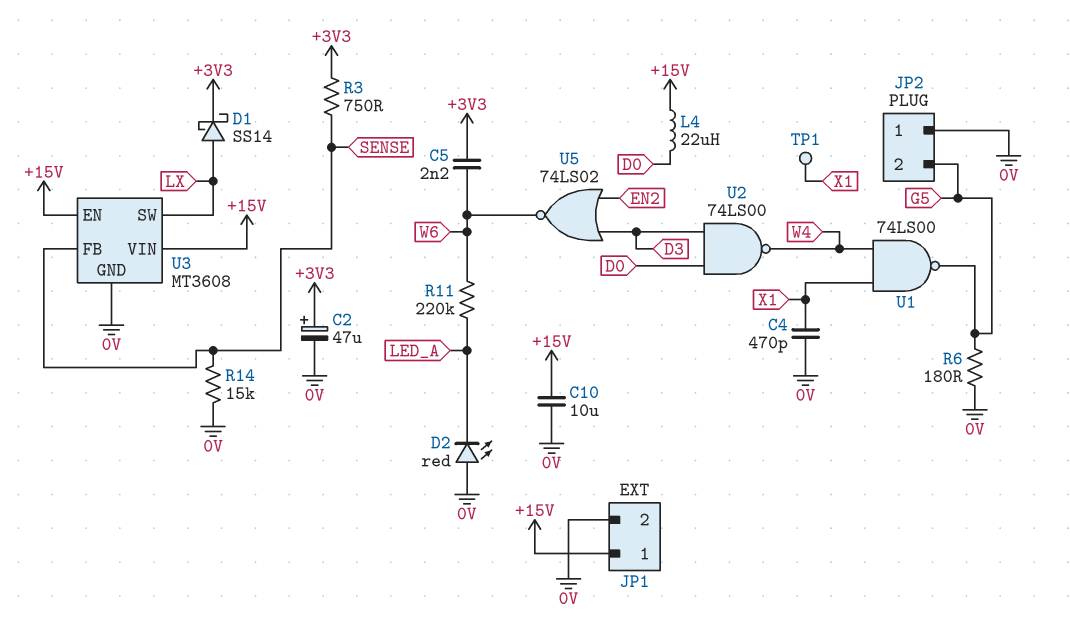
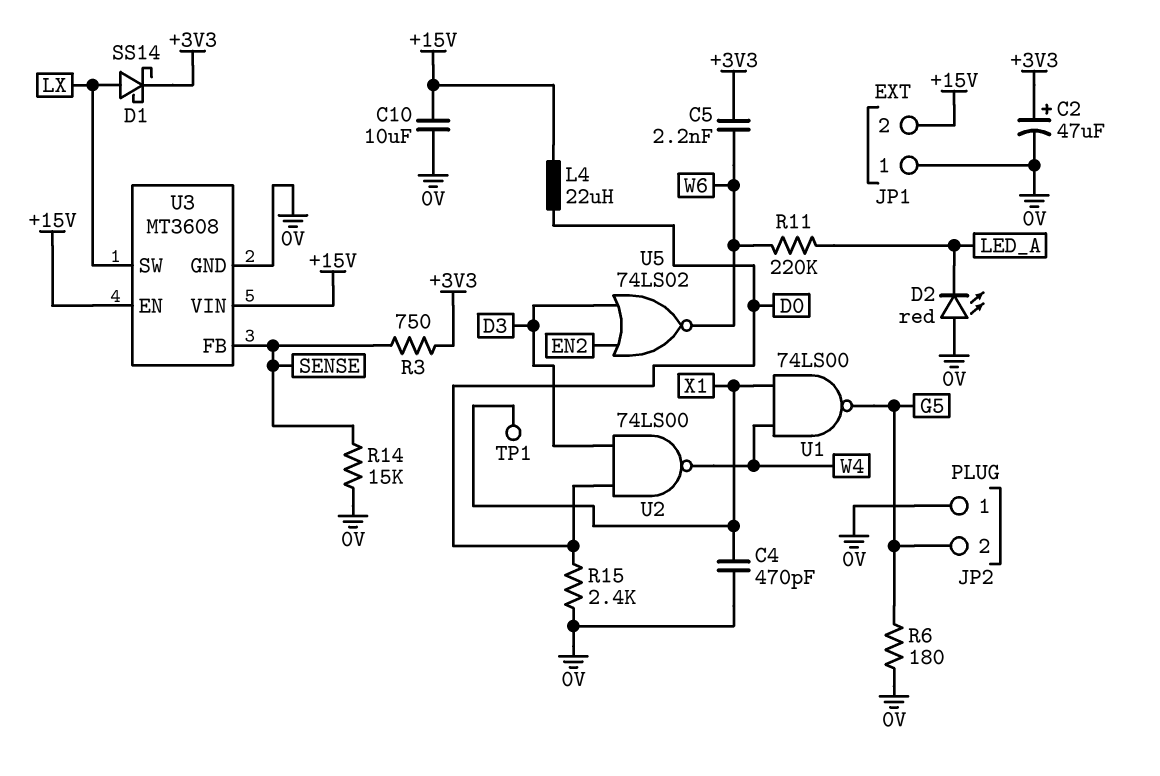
JP1 pin 1: +15V -> 0V
JP1 pin 2: 0V -> +15V
R15: none -> 2.4k (0V, D0)

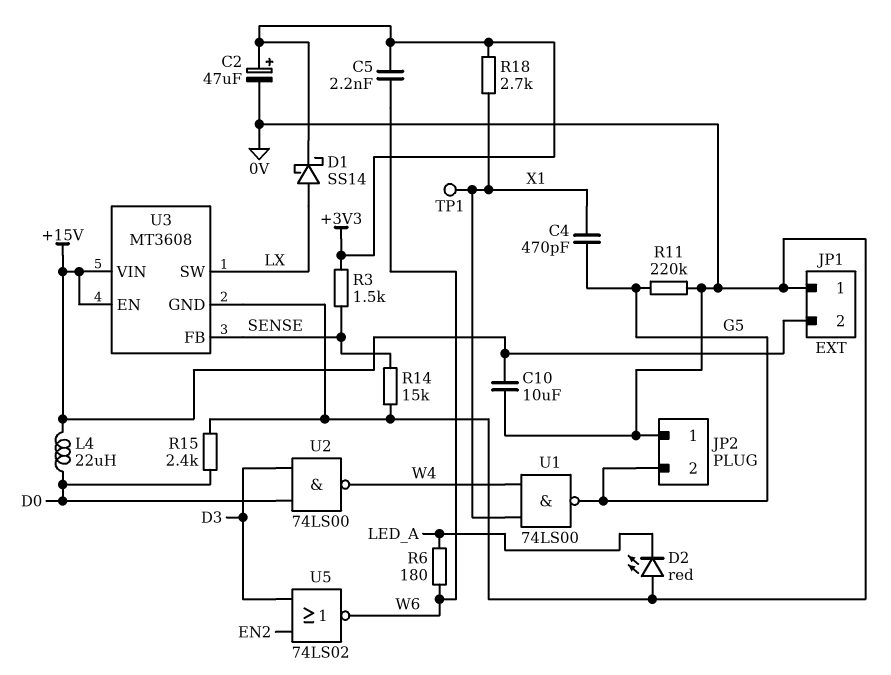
C4: 470pF (0V, X1) -> 470pF (G5, X1)
R3: 750 (+3V3, SENSE) -> 1.5k (+3V3, SENSE)
R6: 180 (0V, G5) -> 180 (LED_A, W6)
R11: 220k (LED_A, W6) -> 220k (0V, G5)
R18: none -> 2.7k (+3V3, X1)

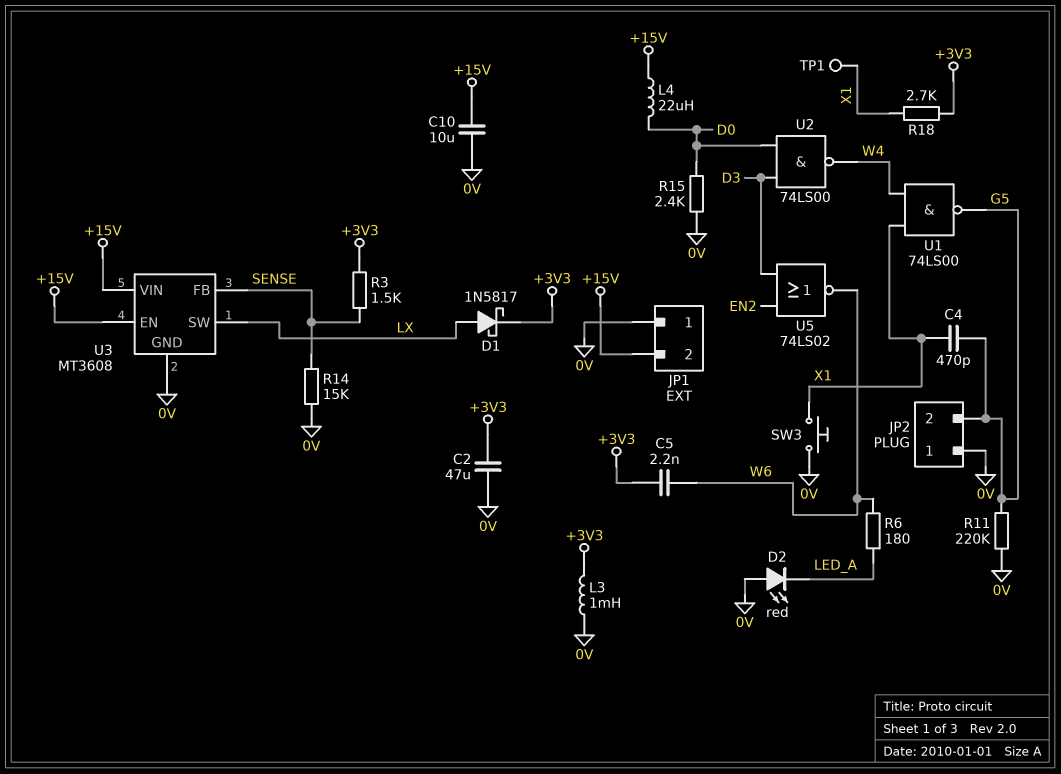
C2: 47uF (plus +3V3, minus 0V) -> 47uF (+3V3, 0V)
D1: schottky SS14 (A LX, K +3V3) -> schottky 1N5817 (A LX, K +3V3)
L3: none -> 1mH (+3V3, 0V)
SW3: none -> button (0V, X1)

